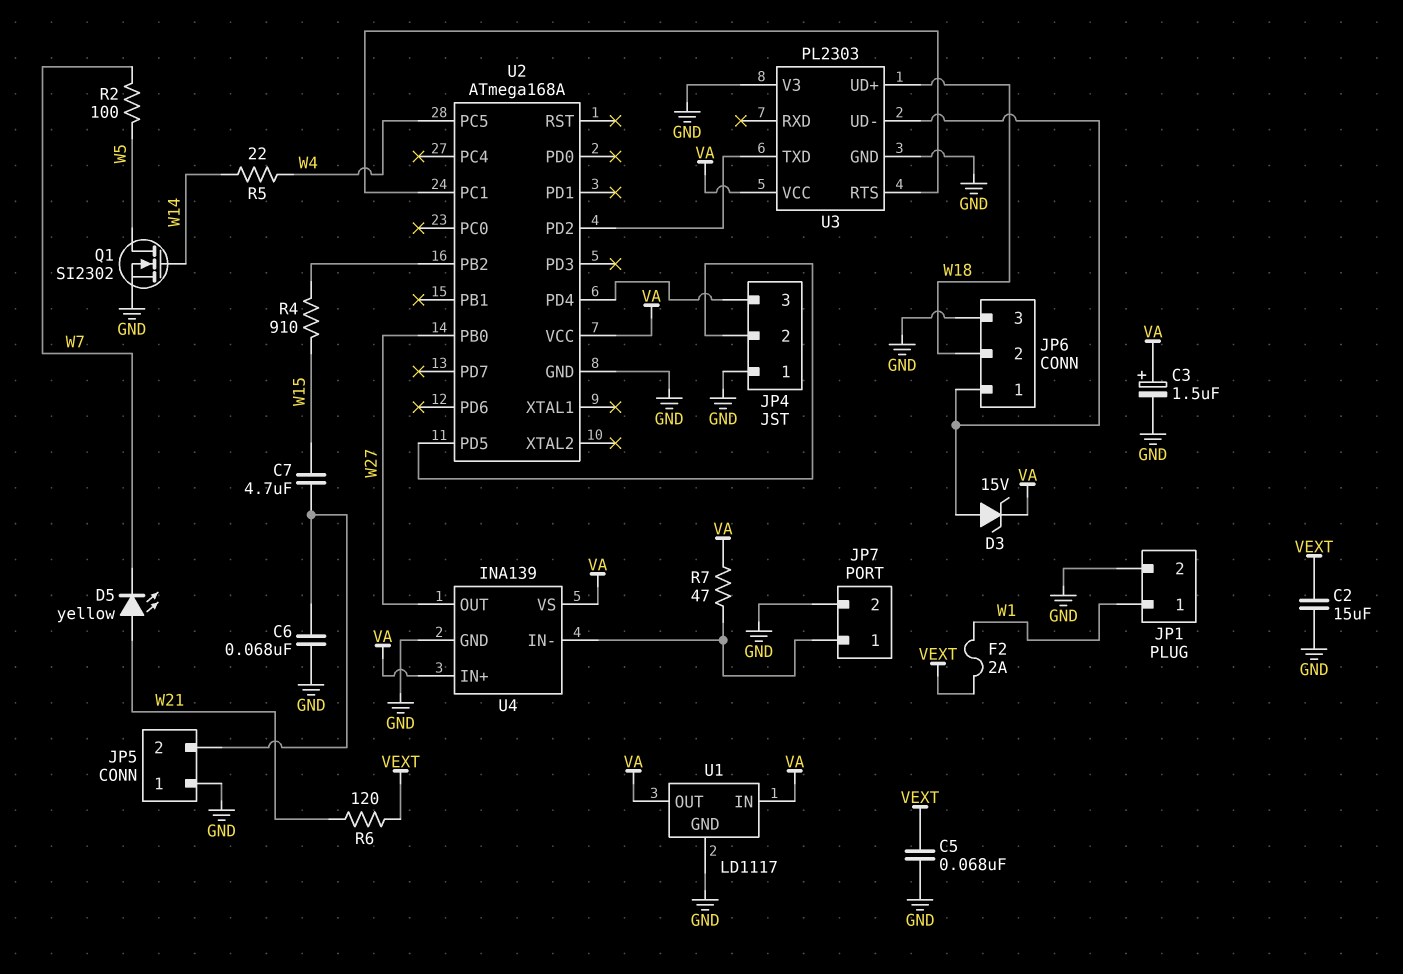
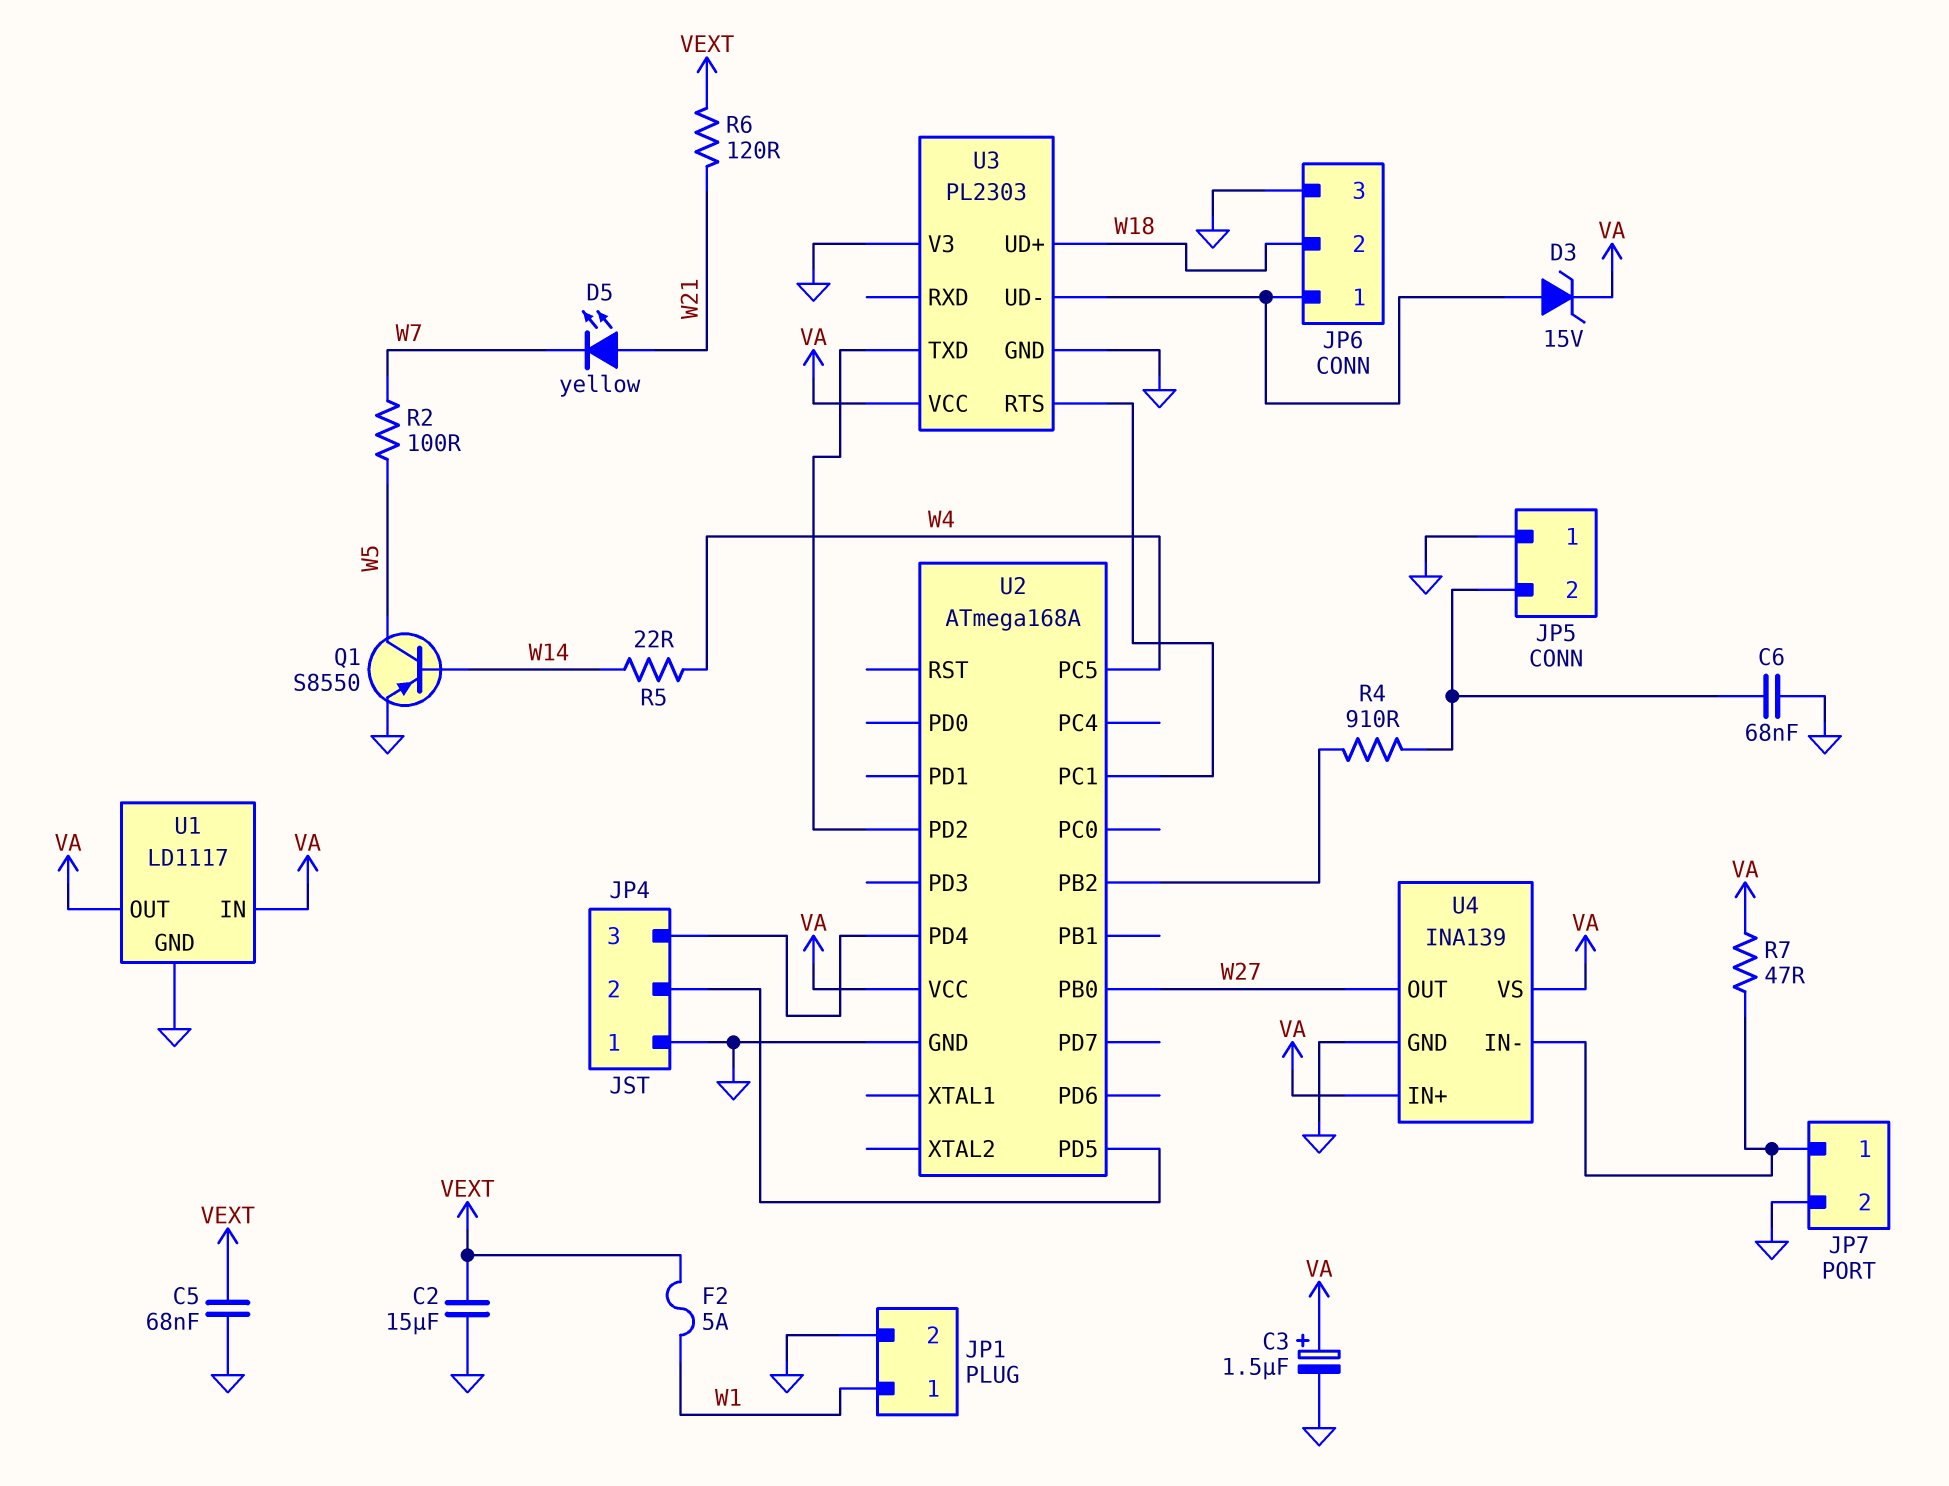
C7: 4.7uF (JP5/2, W15) -> none
F2: 2A (VEXT, W1) -> 5A (VEXT, W1)
Q1: NMOS SI2302 (G W14, D W5, S GND) -> PNP S8550 (B W14, C W5, E GND)
R4: 910 (U2/PB2, W15) -> 910 (JP5/2, U2/PB2)

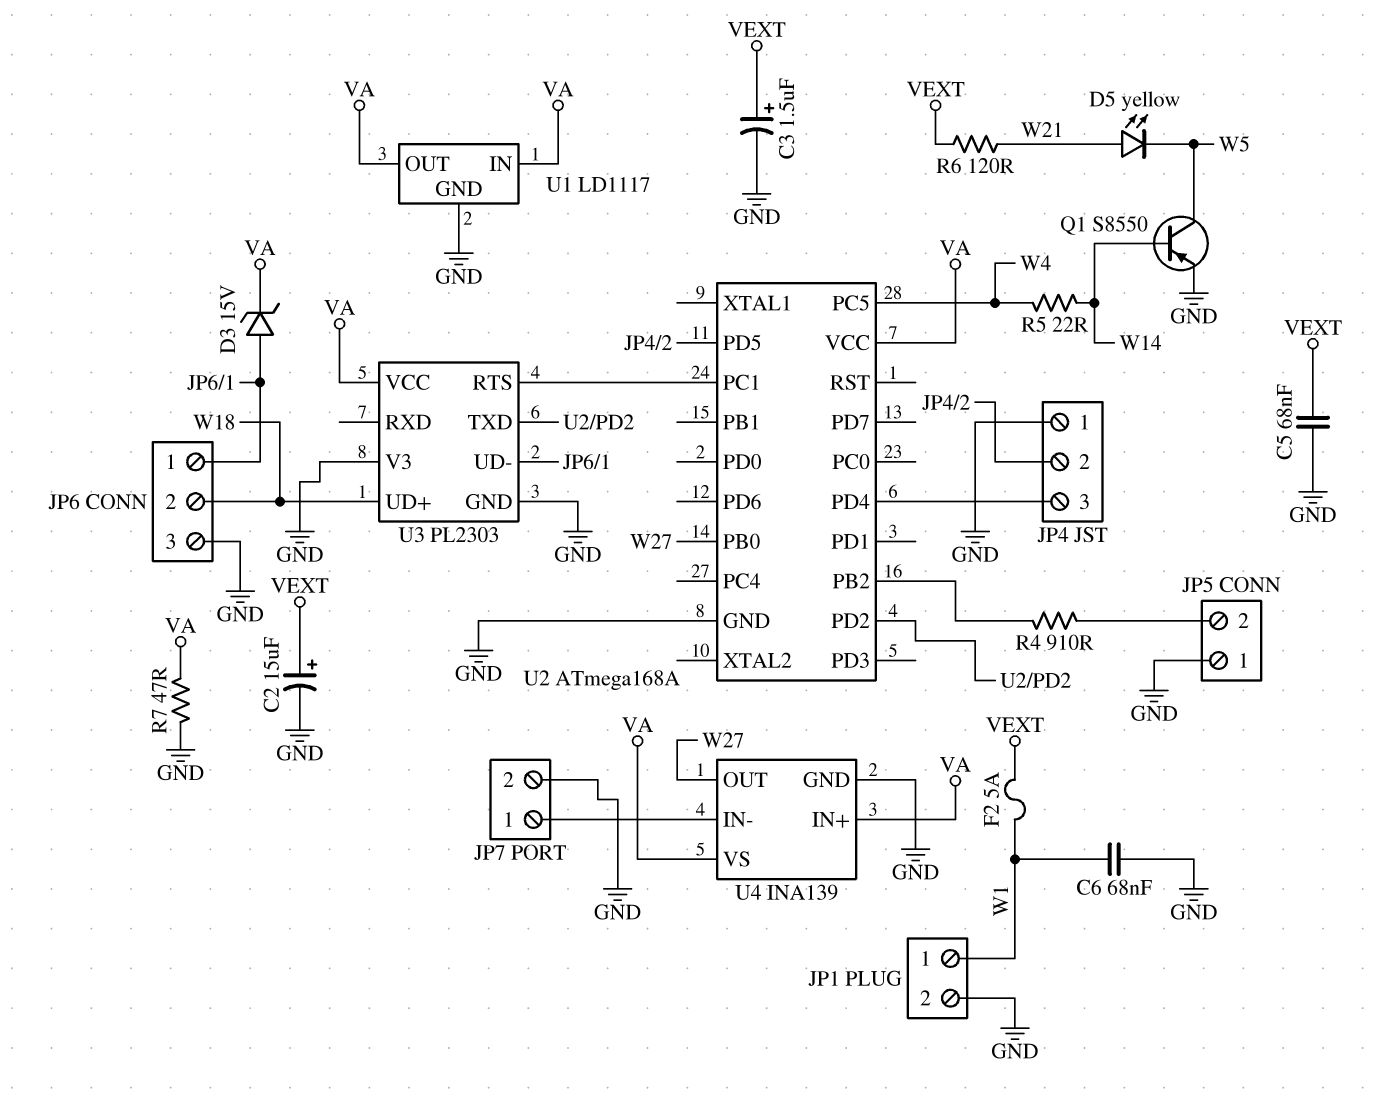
C2: 15uF (GND, VEXT) -> 15uF (plus VEXT, minus GND)
C3: 1.5uF (plus VA, minus GND) -> 1.5uF (plus VEXT, minus GND)
C6: 68nF (GND, JP5/2) -> 68nF (GND, W1)
D5: LED yellow (A W21, K W7) -> LED yellow (A W21, K W5)
R2: 100 (W5, W7) -> none
R7: 47 (JP7/1, VA) -> 47 (GND, VA)

